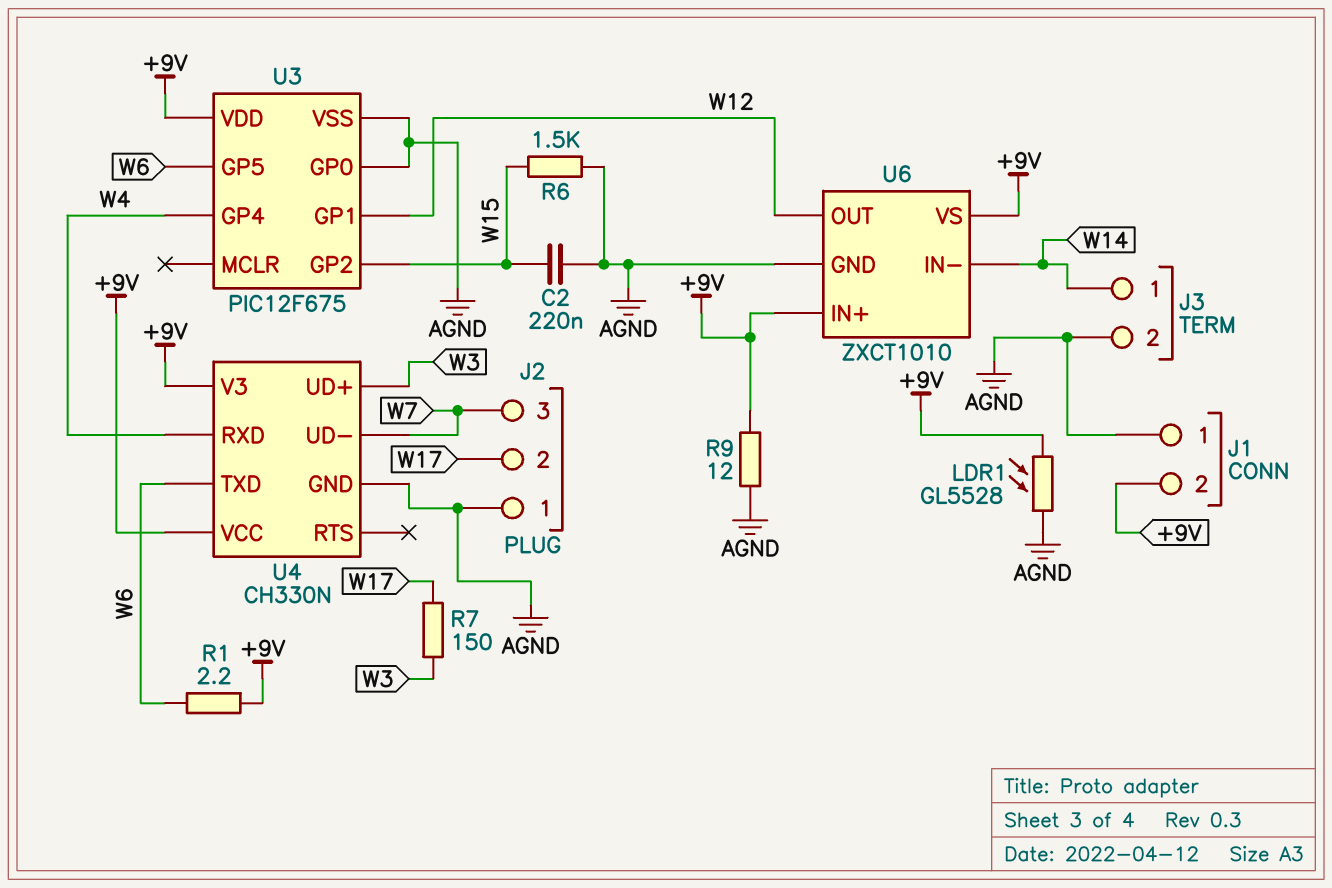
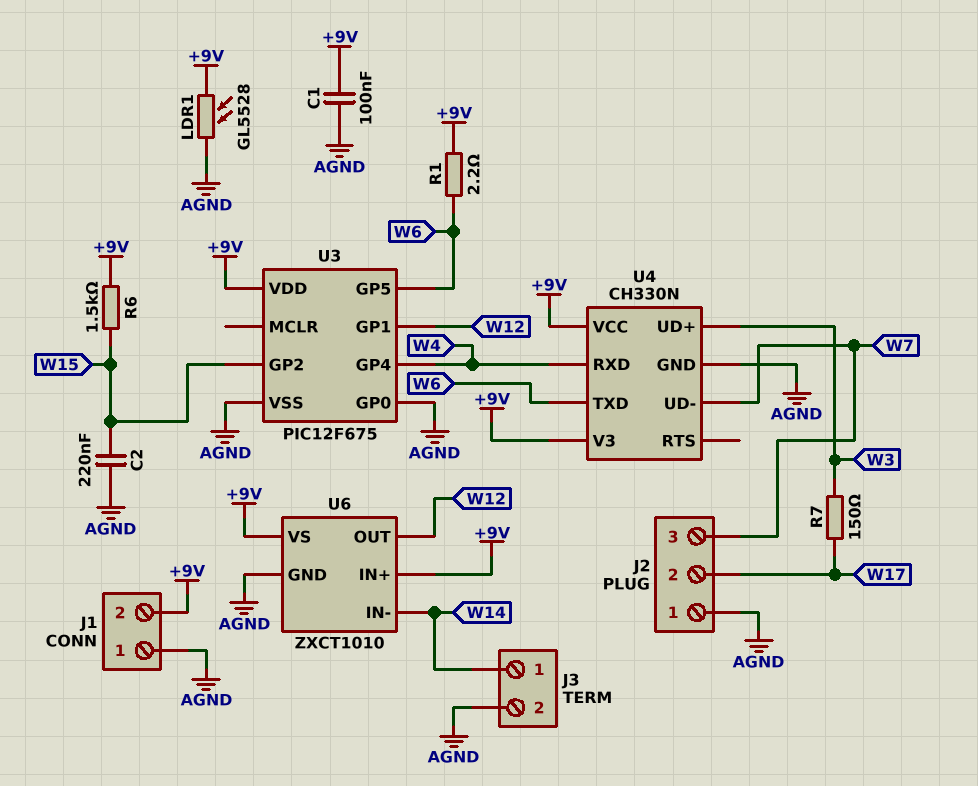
C1: none -> 100nF (+9V, AGND)
R6: 1.5k (AGND, W15) -> 1.5k (+9V, W15)
R9: 12 (+9V, AGND) -> none

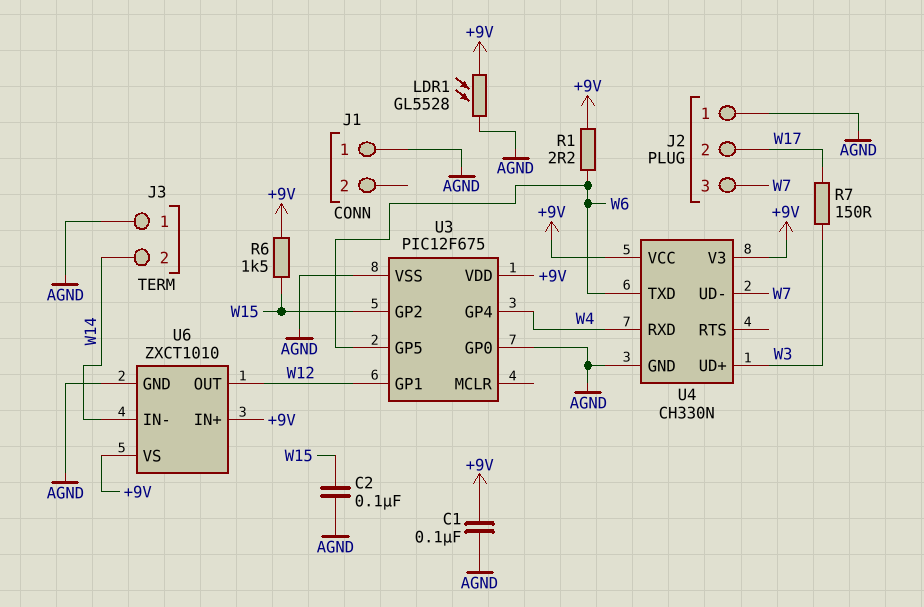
C2: 220nF (AGND, W15) -> 100nF (AGND, W15)
J1 pin 2: +9V -> none
J3 pin 1: W14 -> AGND
J3 pin 2: AGND -> W14

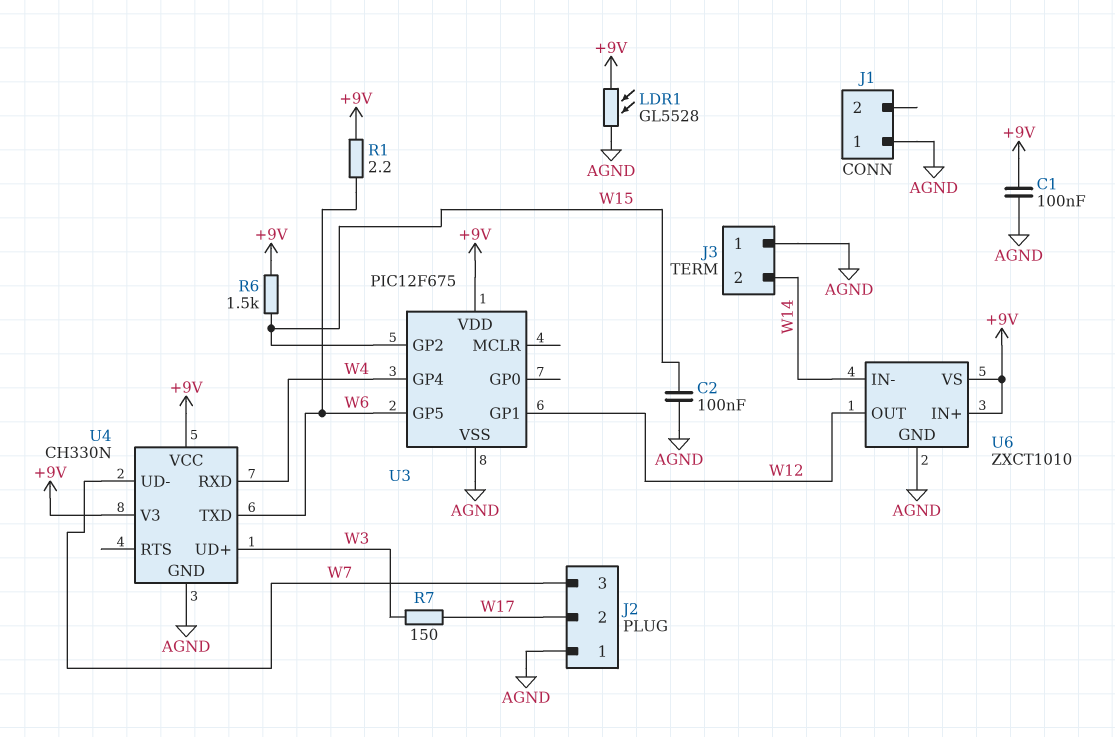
U3 pin GP0: AGND -> none

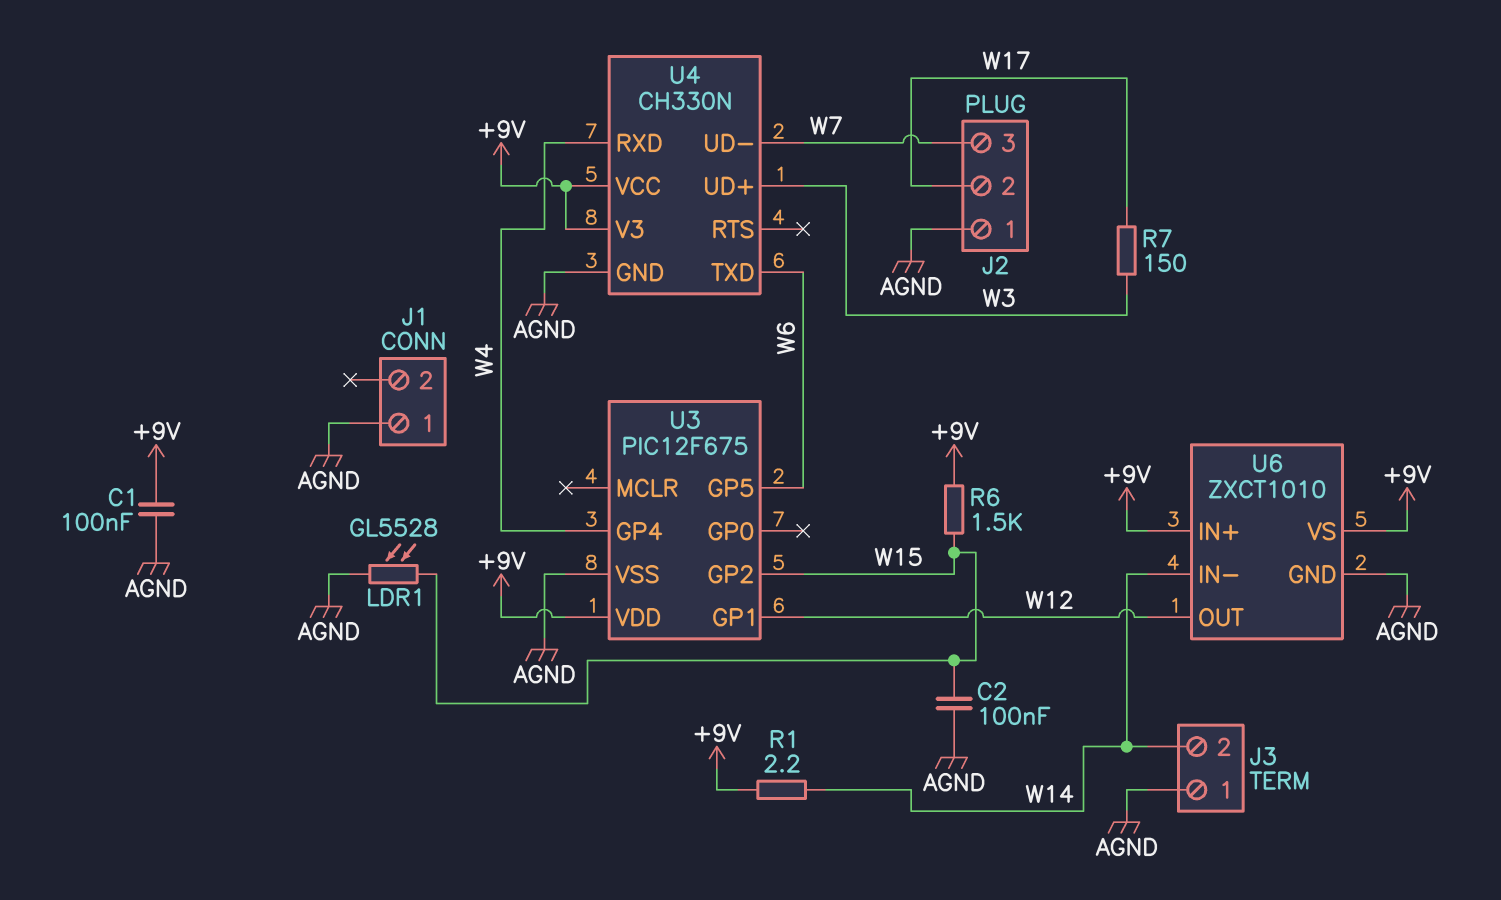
LDR1: GL5528 (+9V, AGND) -> GL5528 (AGND, W15)
R1: 2.2 (+9V, W6) -> 2.2 (+9V, W14)

